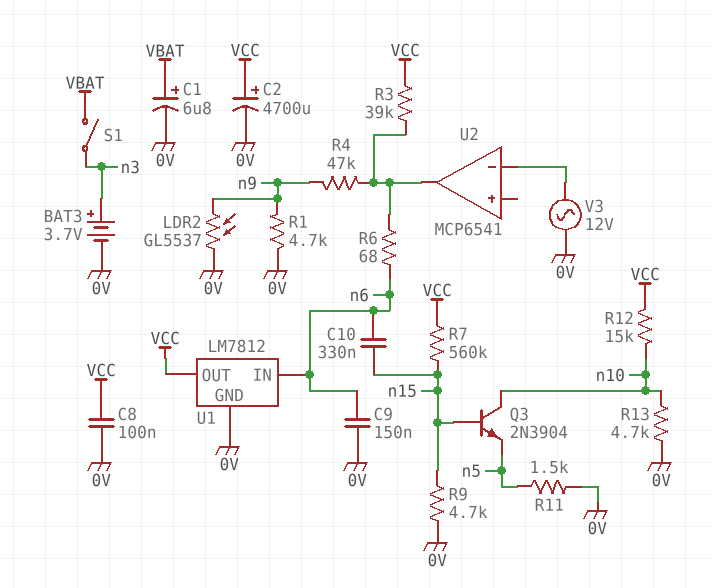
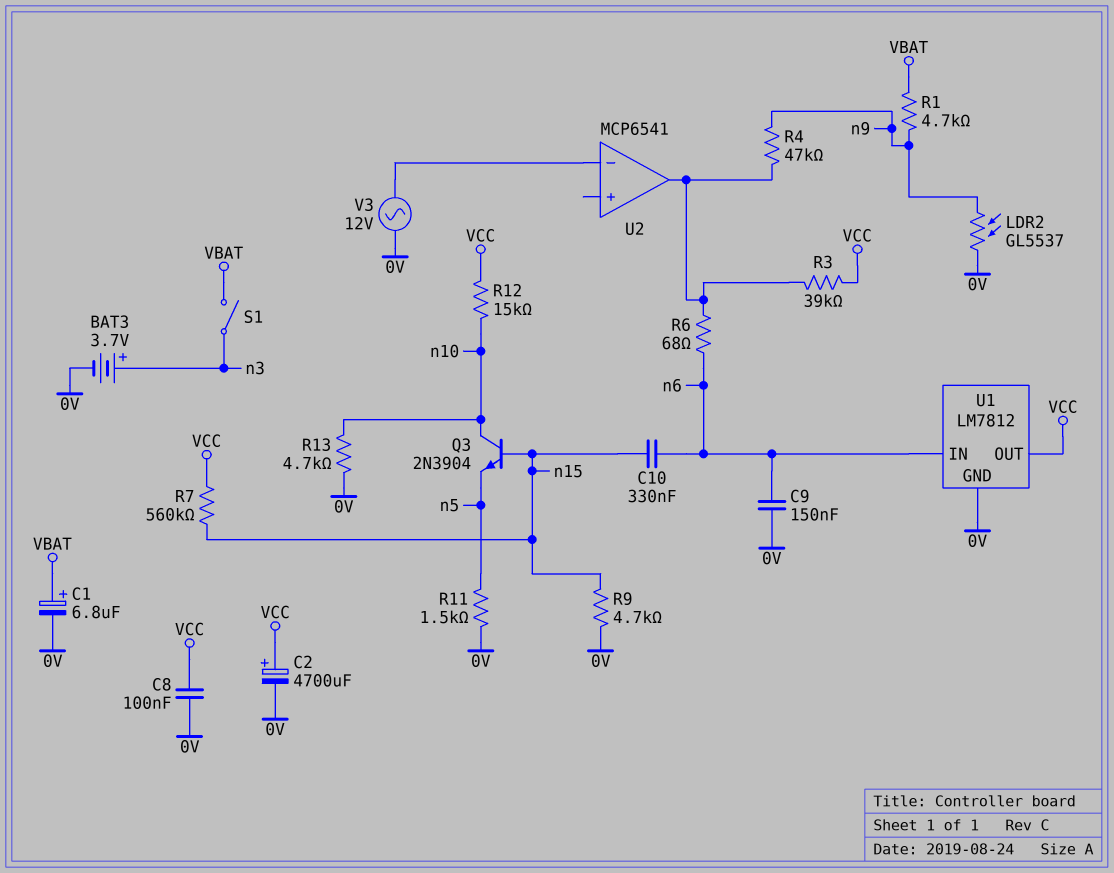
R1: 4.7k (0V, n9) -> 4.7k (VBAT, n9)

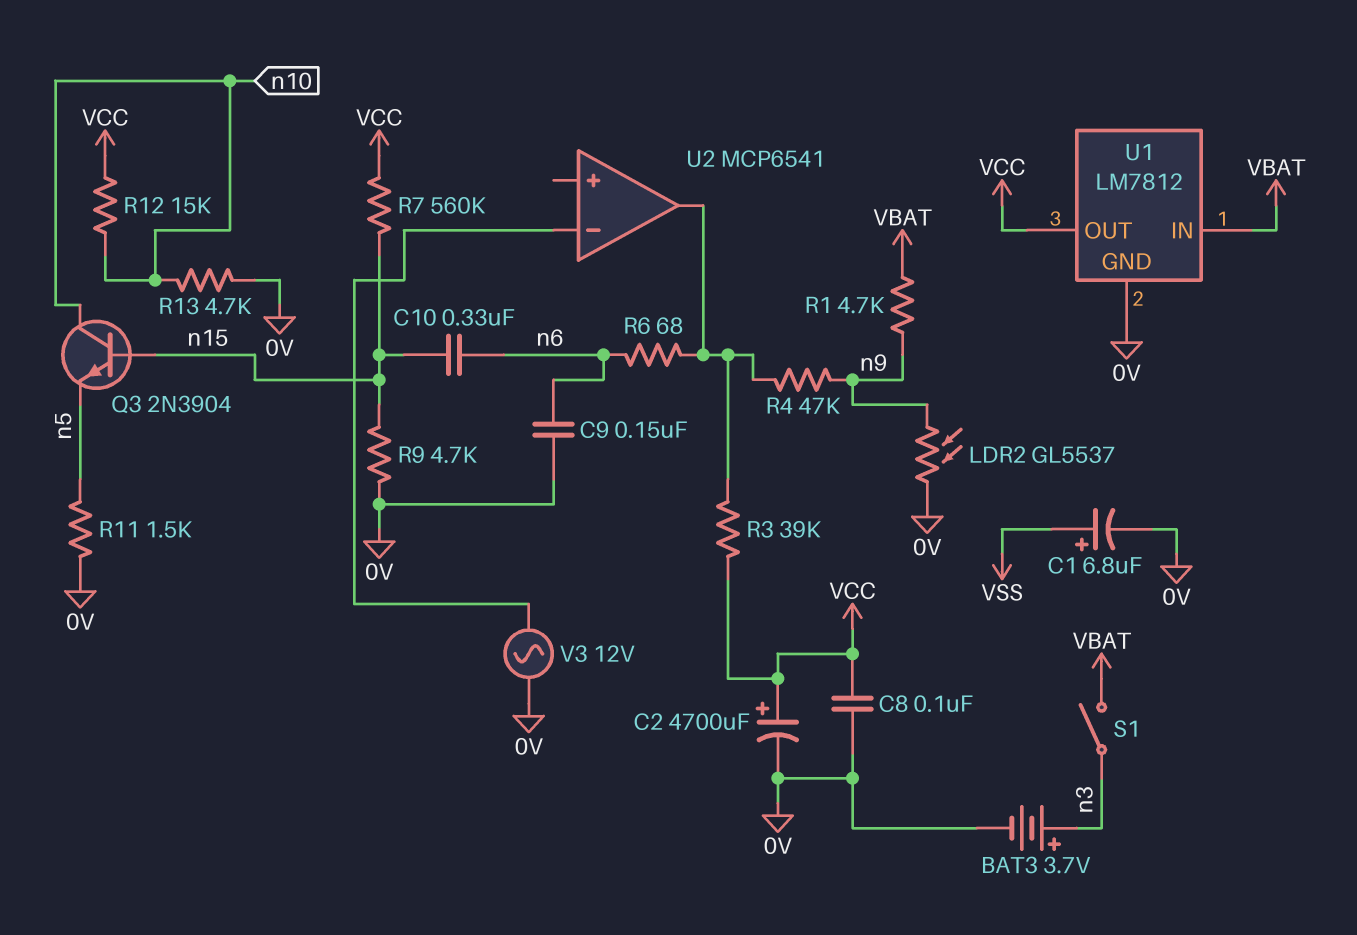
C1: 6.8uF (plus VBAT, minus 0V) -> 6.8uF (plus VSS, minus 0V)
U1 pin IN: n6 -> VBAT

